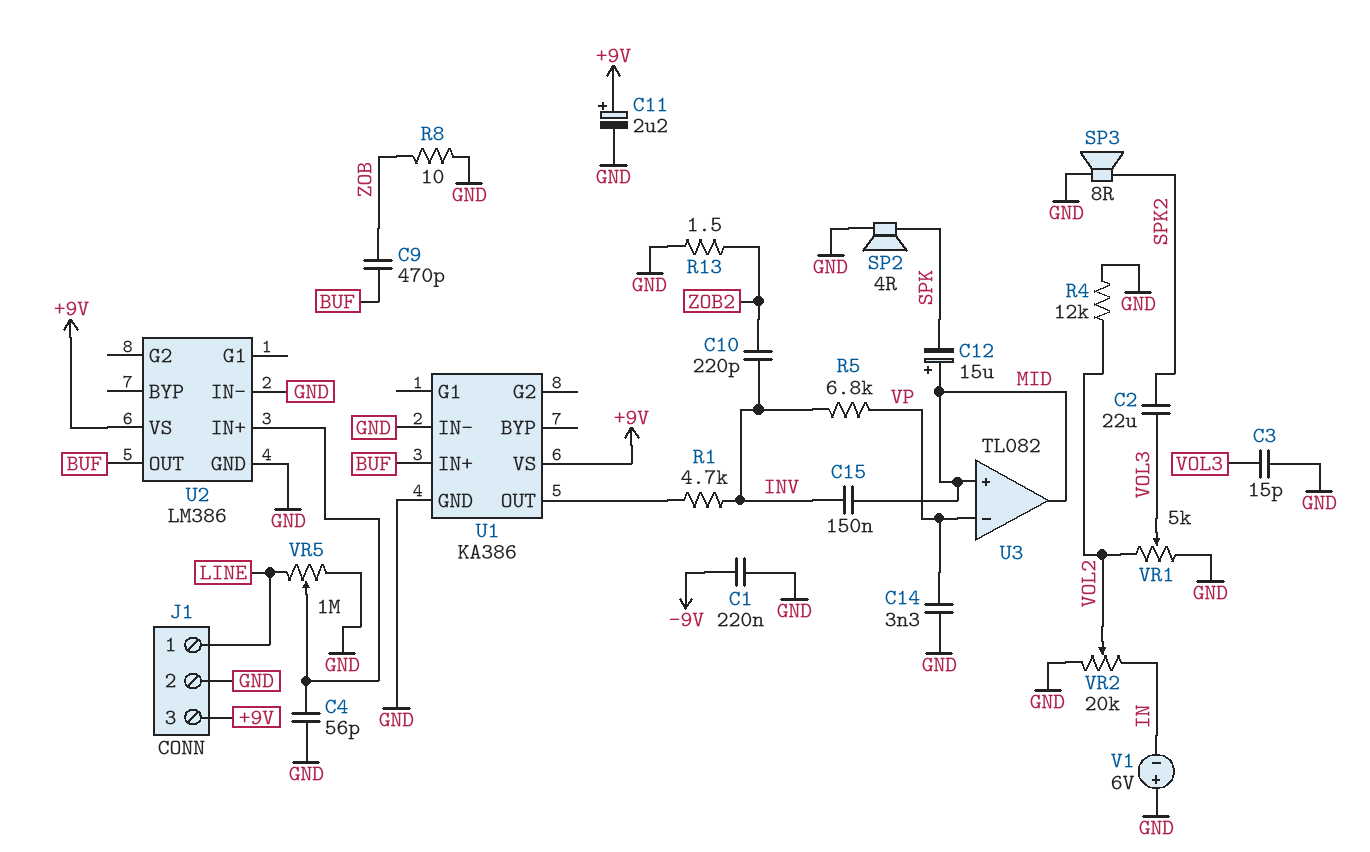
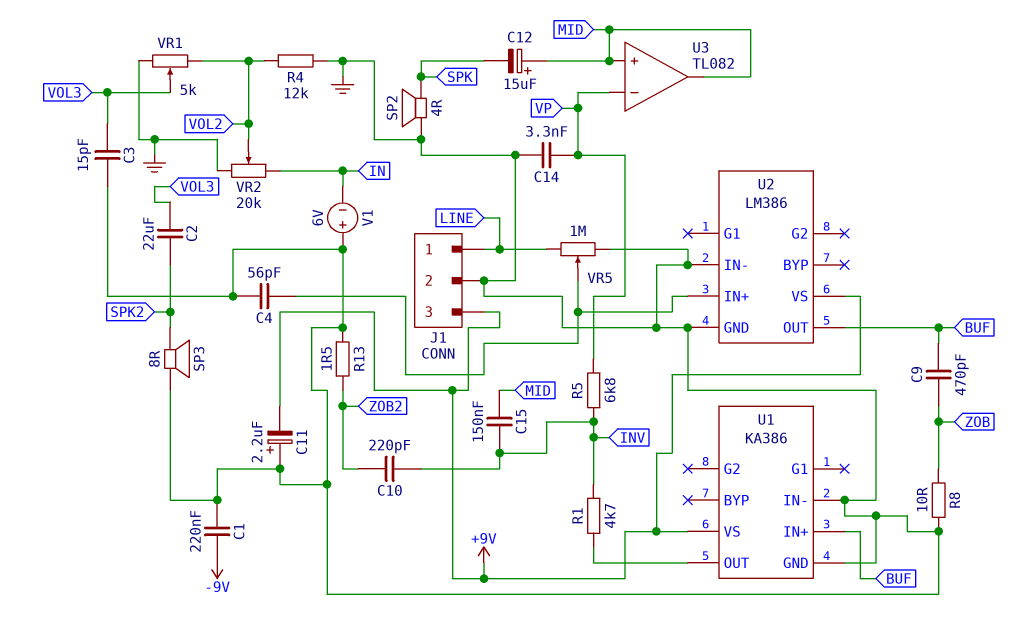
C11: 2.2uF (plus +9V, minus GND) -> 2.2uF (plus GND, minus +9V)

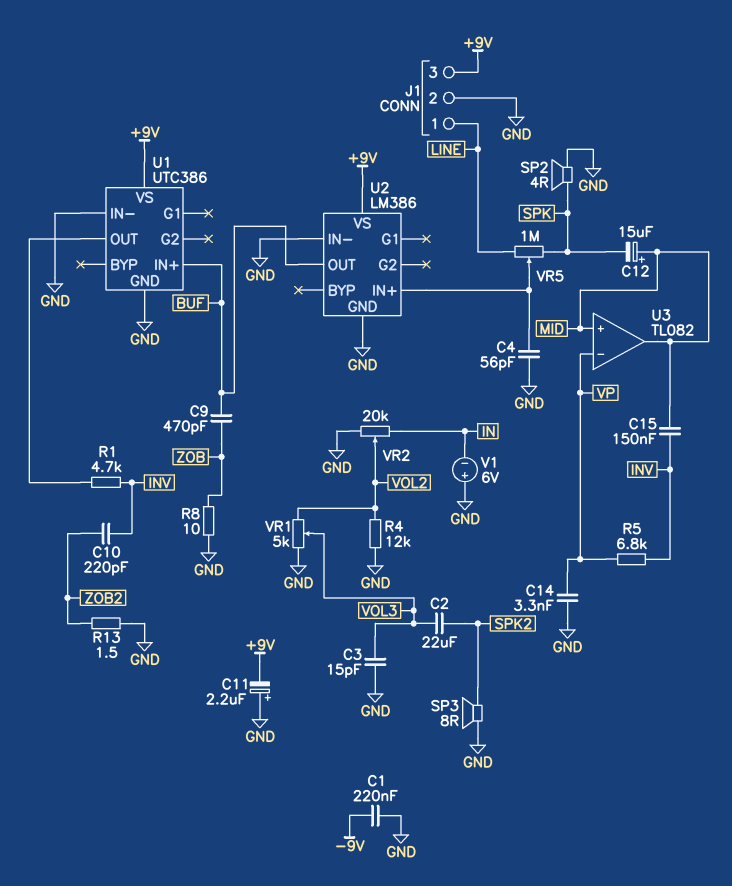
U1: KA386 -> UTC386
VR5: 1M (GND, LINE, wiper U2/IN+) -> 1M (LINE, SPK, wiper U2/IN+)

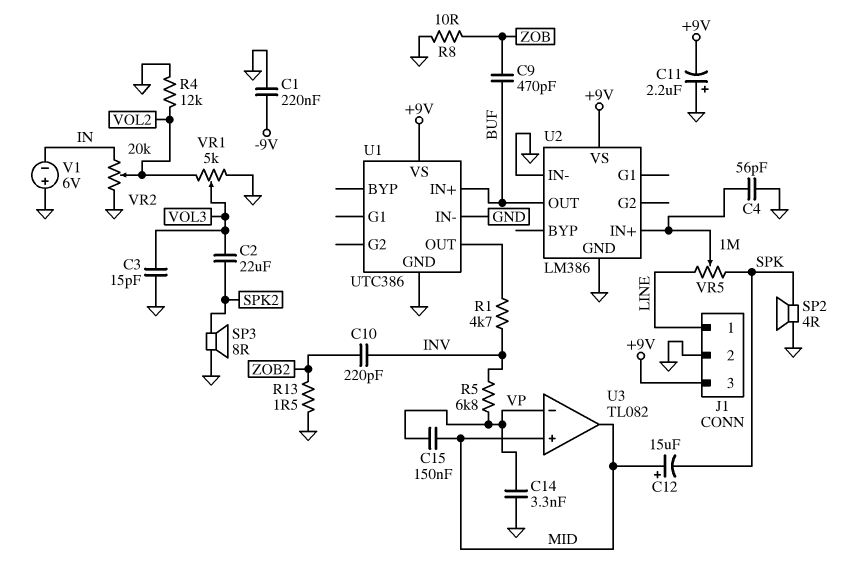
C15: 150nF (INV, MID) -> 150nF (MID, VP)

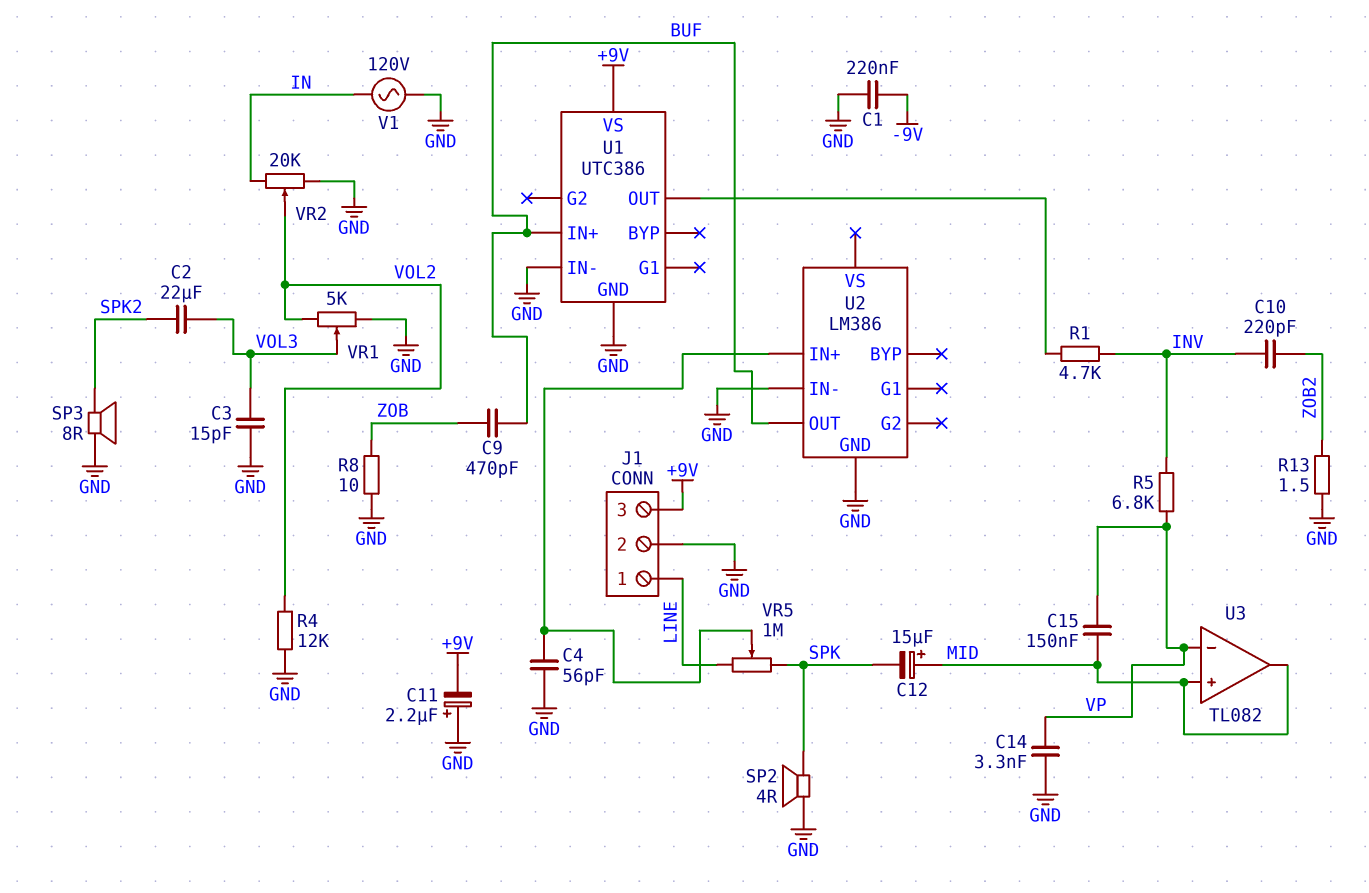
U2 pin VS: +9V -> none
V1: 6V (plus GND, minus IN) -> AC 120V (GND, IN)

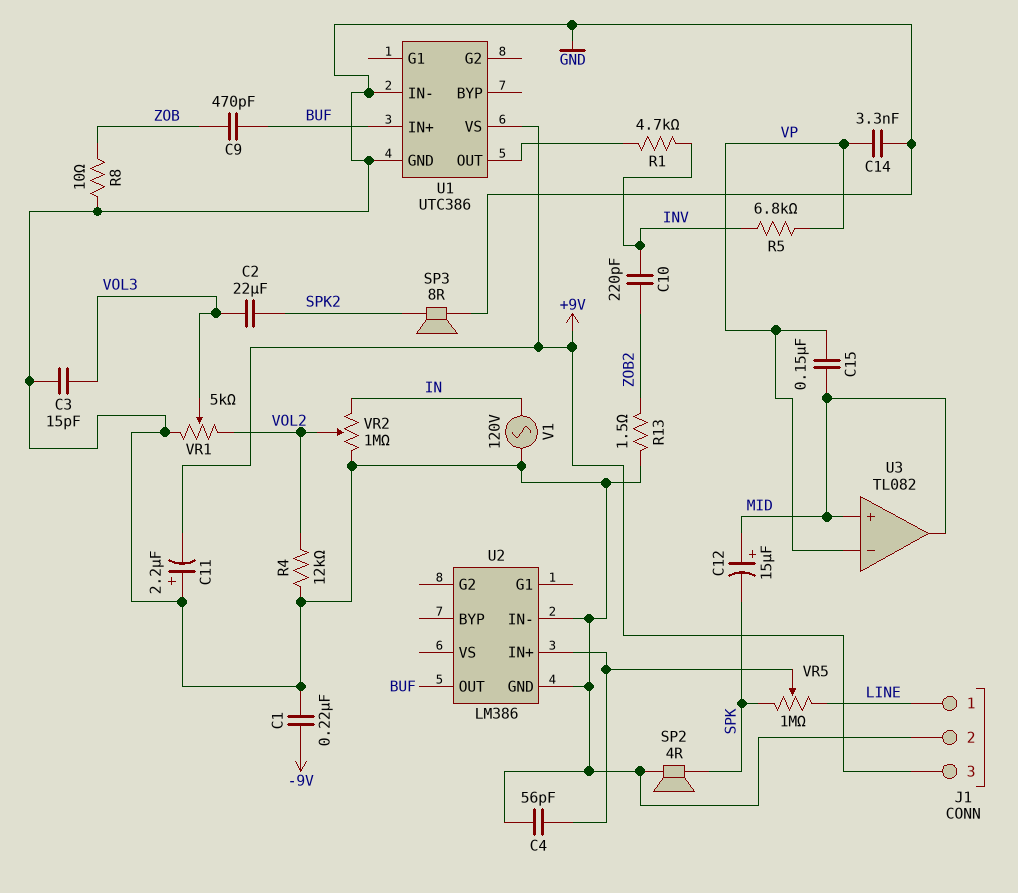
VR2: 20k (GND, IN, wiper VOL2) -> 1M (GND, IN, wiper VOL2)

